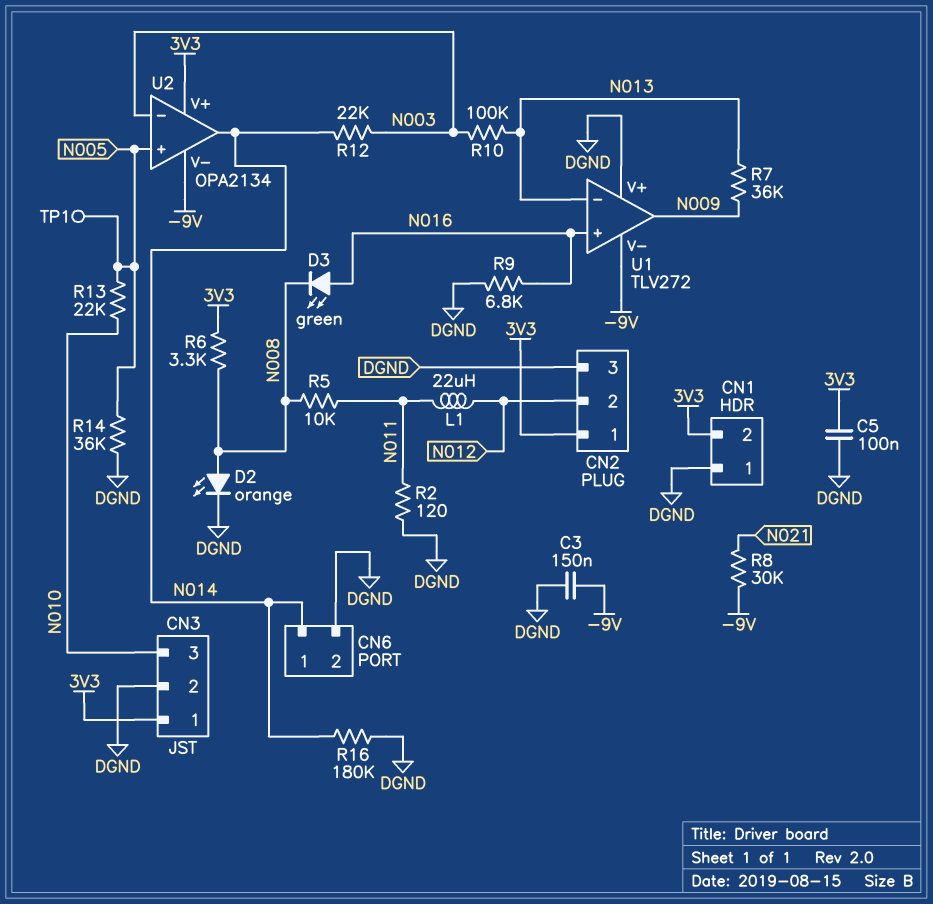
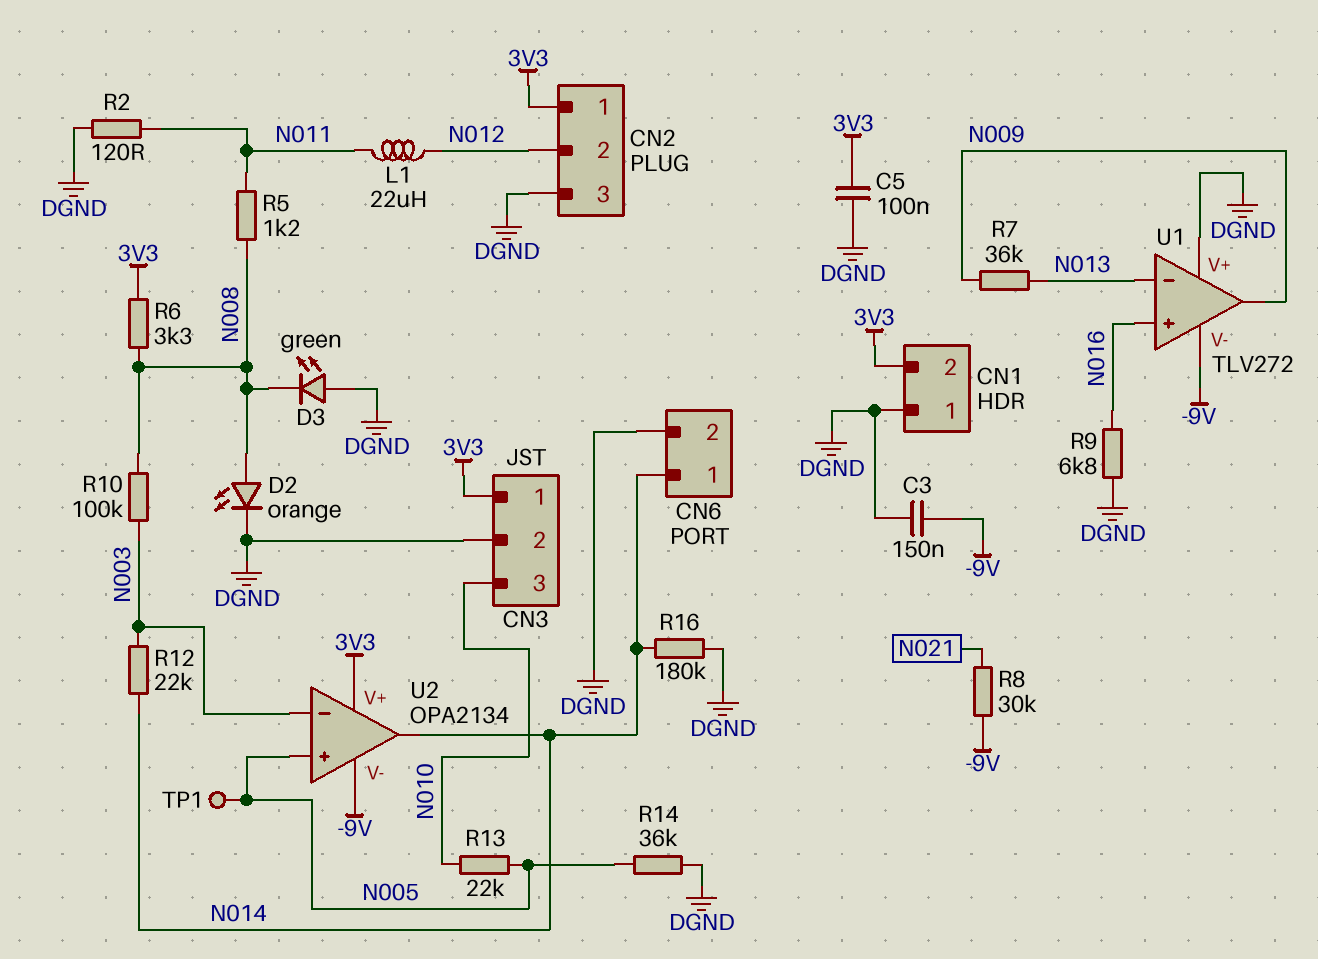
D3: LED green (A N016, K N008) -> LED green (A DGND, K N008)
R5: 10k (N008, N011) -> 1.2k (N008, N011)
R10: 100k (N003, N013) -> 100k (N003, N008)

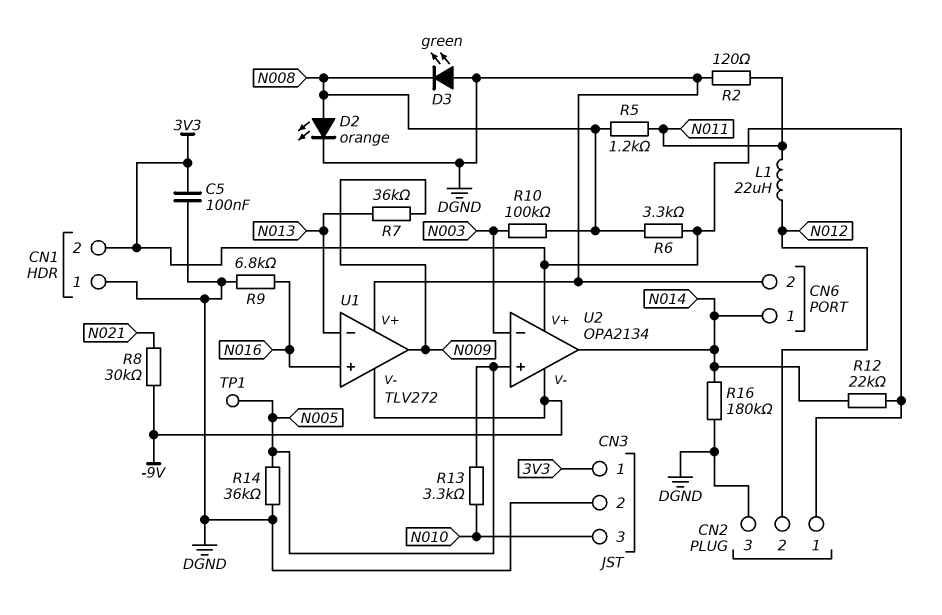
C3: 150nF (-9V, DGND) -> none
R12: 22k (N003, N014) -> 22k (3V3, N014)
R13: 22k (N005, N010) -> 3.3k (N005, N010)

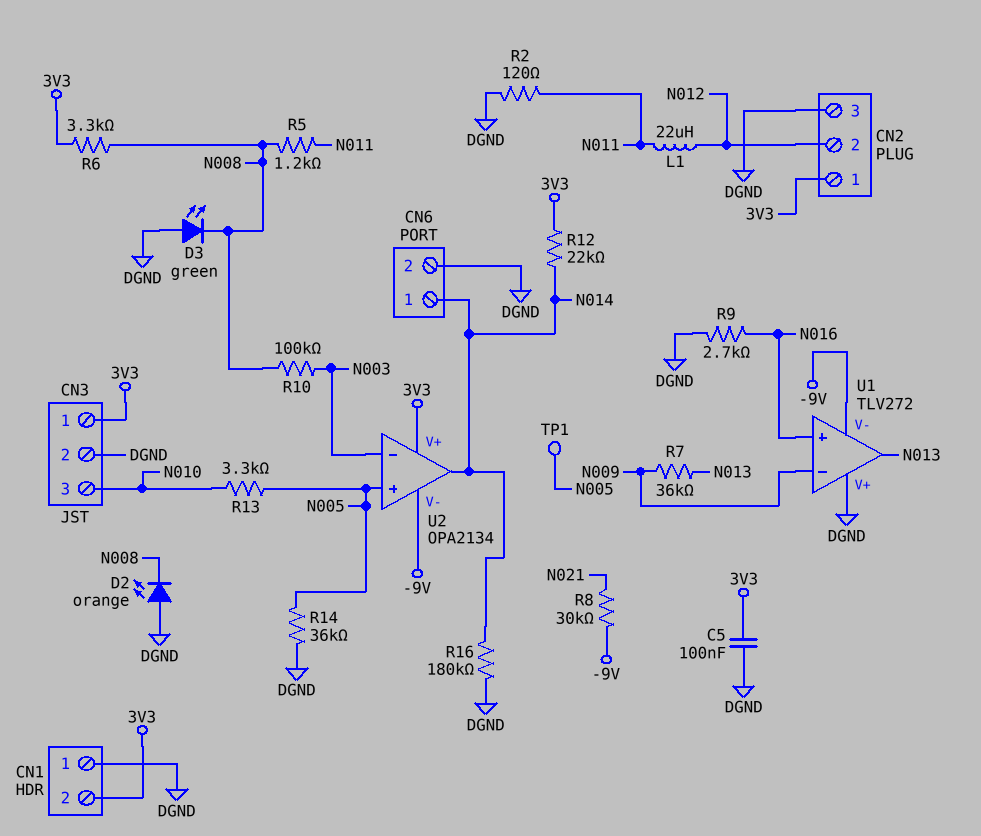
D2: LED orange (A N008, K DGND) -> LED orange (A DGND, K N008)
R9: 6.8k (DGND, N016) -> 2.7k (DGND, N016)
U1 pin in-: N013 -> N009
U1 pin out: N009 -> N013

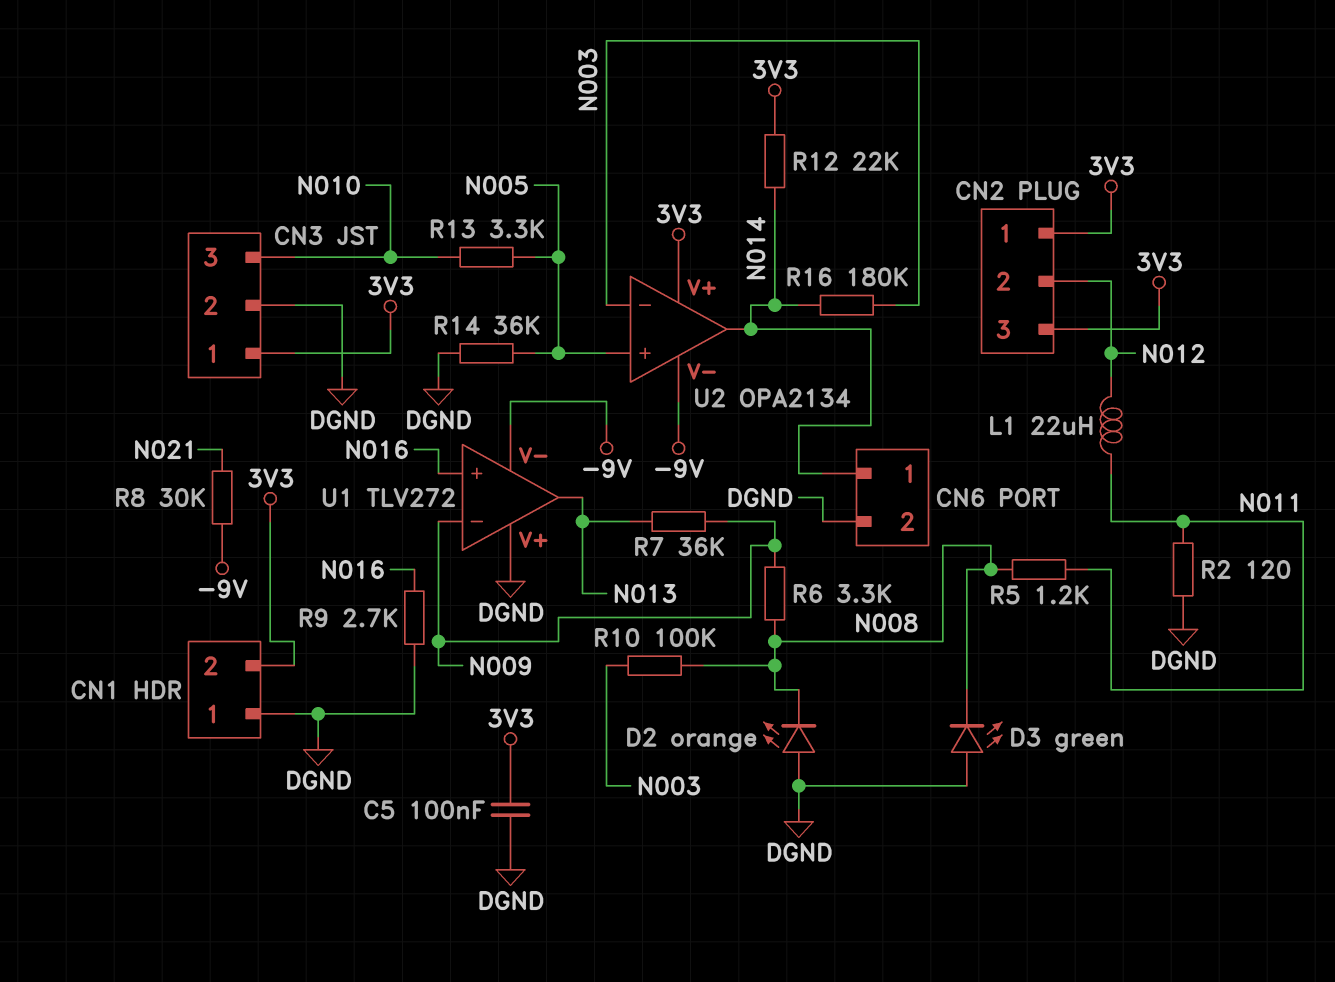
CN2 pin 3: DGND -> 3V3
R6: 3.3k (3V3, N008) -> 3.3k (N008, N009)
R16: 180k (DGND, N014) -> 180k (N003, N014)
TP1: test point (N005) -> none

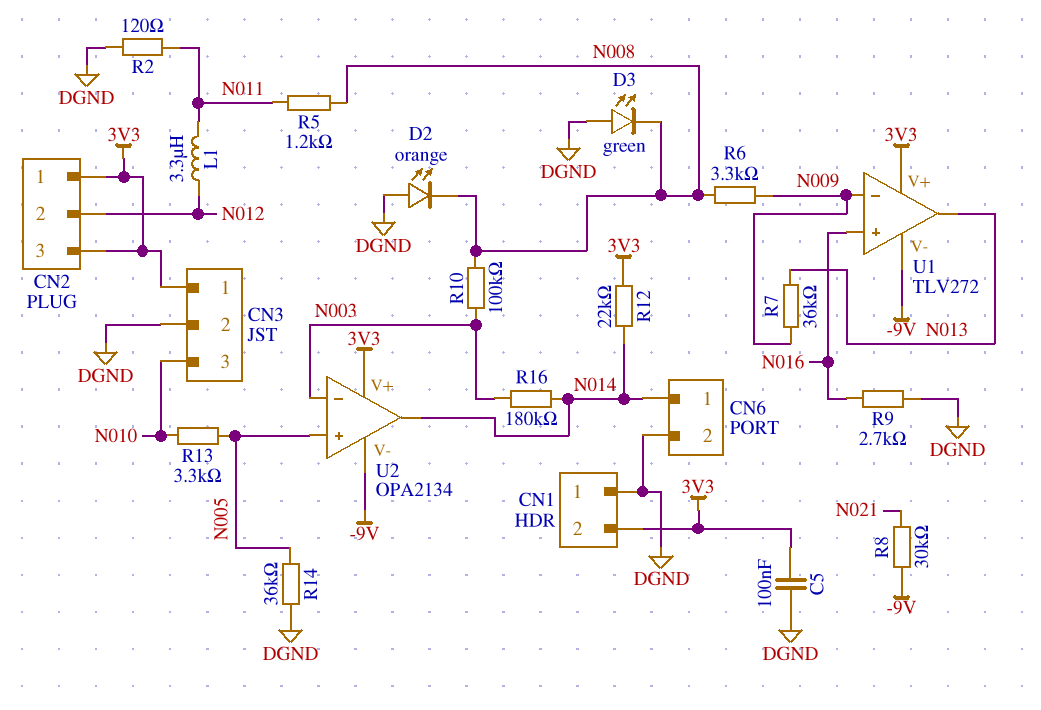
L1: 22uH (N011, N012) -> 3.3uH (N011, N012)
U1 pin V+: DGND -> 3V3

